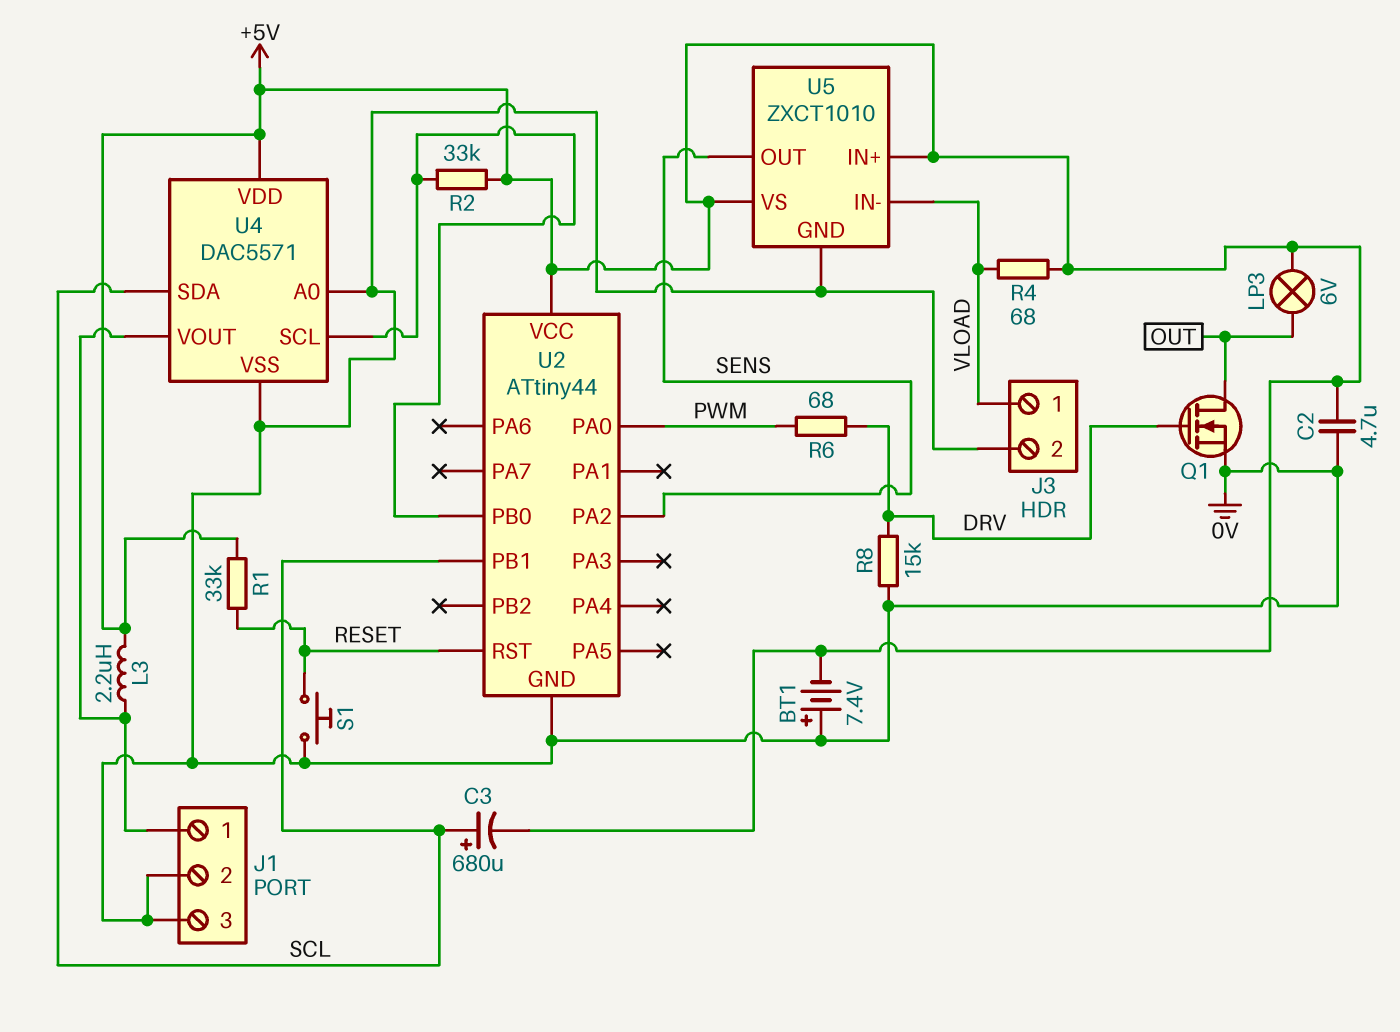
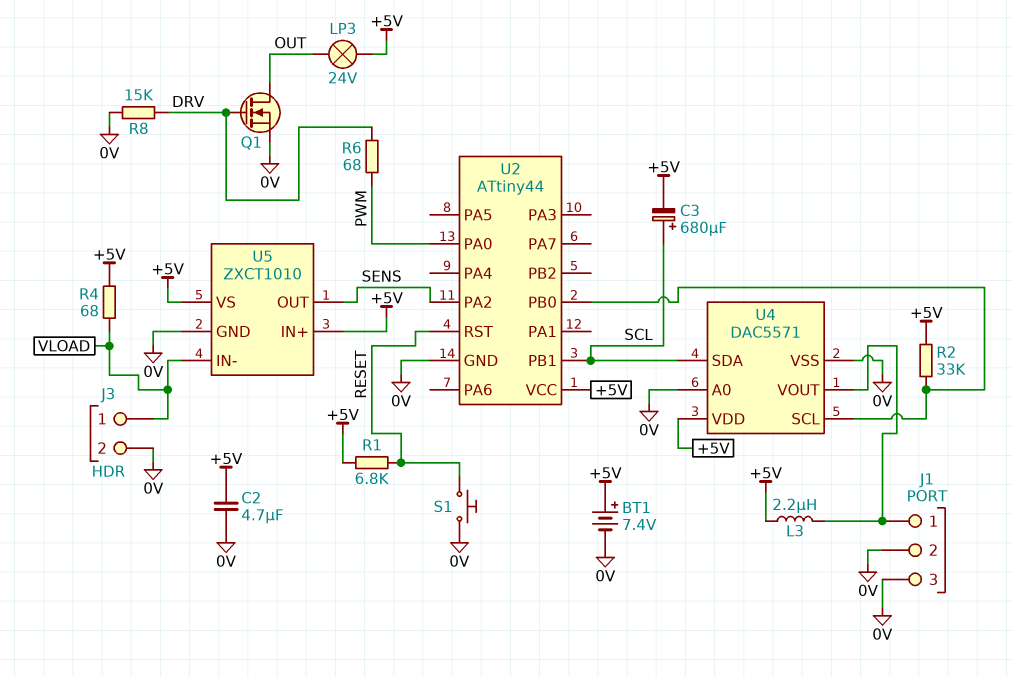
BT1: 7.4V (plus 0V, minus +5V) -> 7.4V (plus +5V, minus 0V)
LP3: lamp 6V (+5V, OUT) -> lamp 24V (+5V, OUT)
R1: 33k (+5V, RESET) -> 6.8k (+5V, RESET)

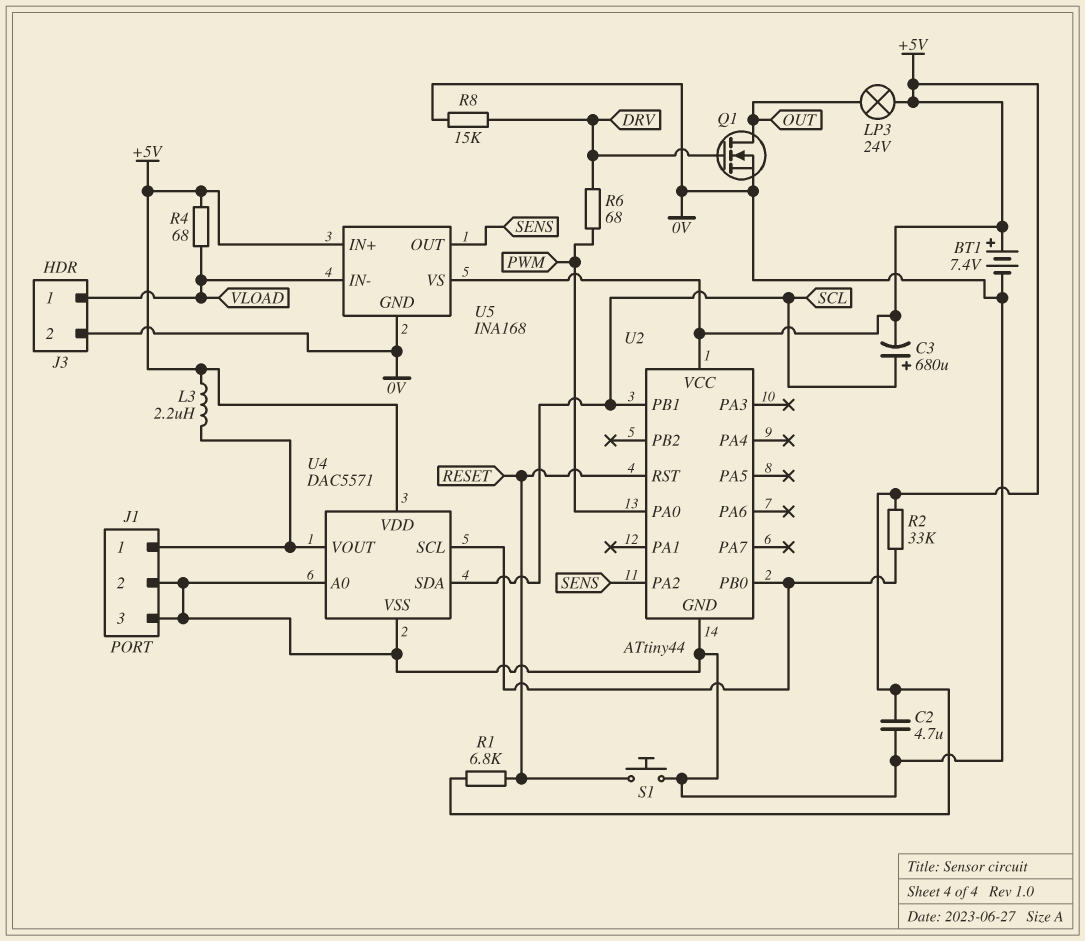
U5: ZXCT1010 -> INA168

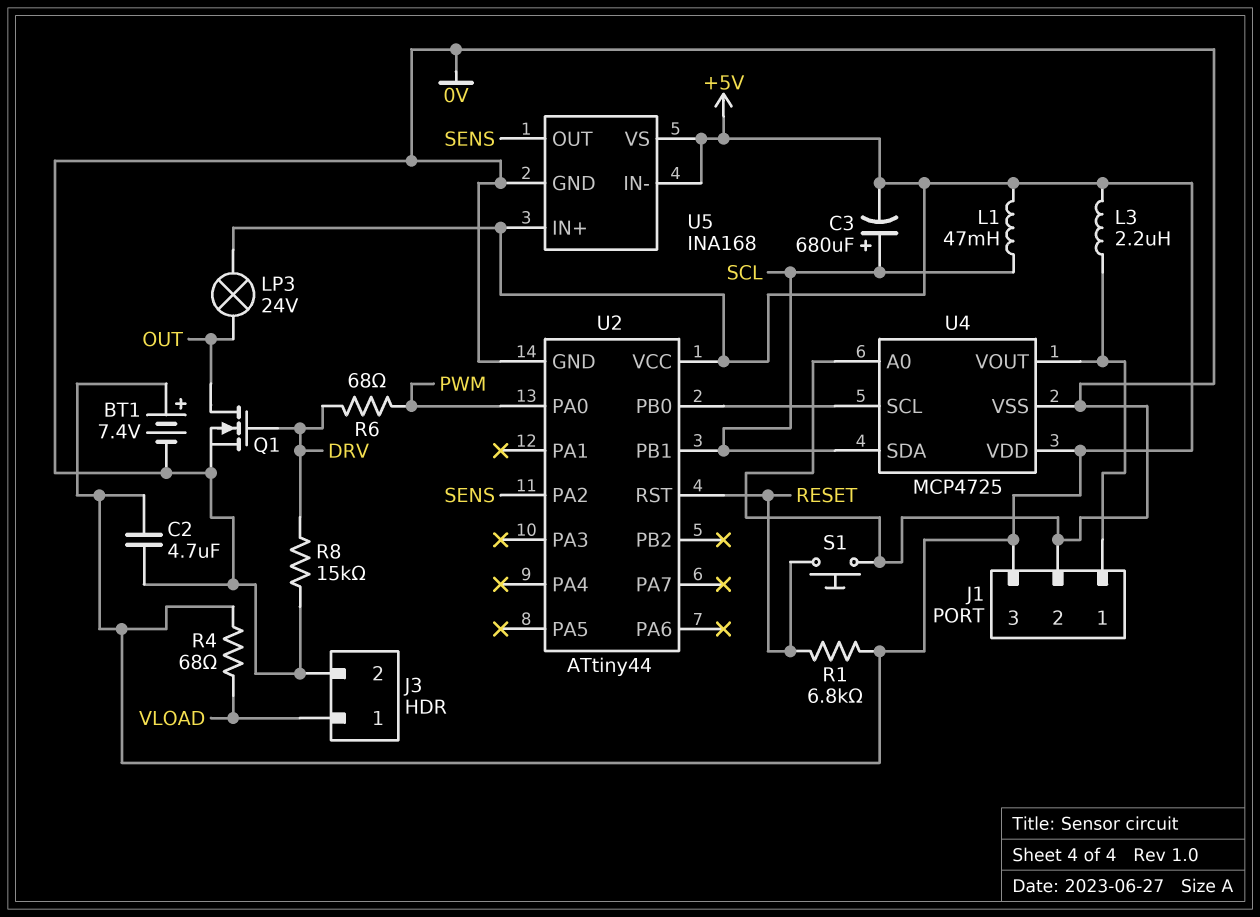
J1 pin 3: 0V -> +5V
L1: none -> 47mH (+5V, SCL)
R2: 33k (+5V, U2/PB0) -> none
U4: DAC5571 -> MCP4725
U5 pin IN-: VLOAD -> +5V

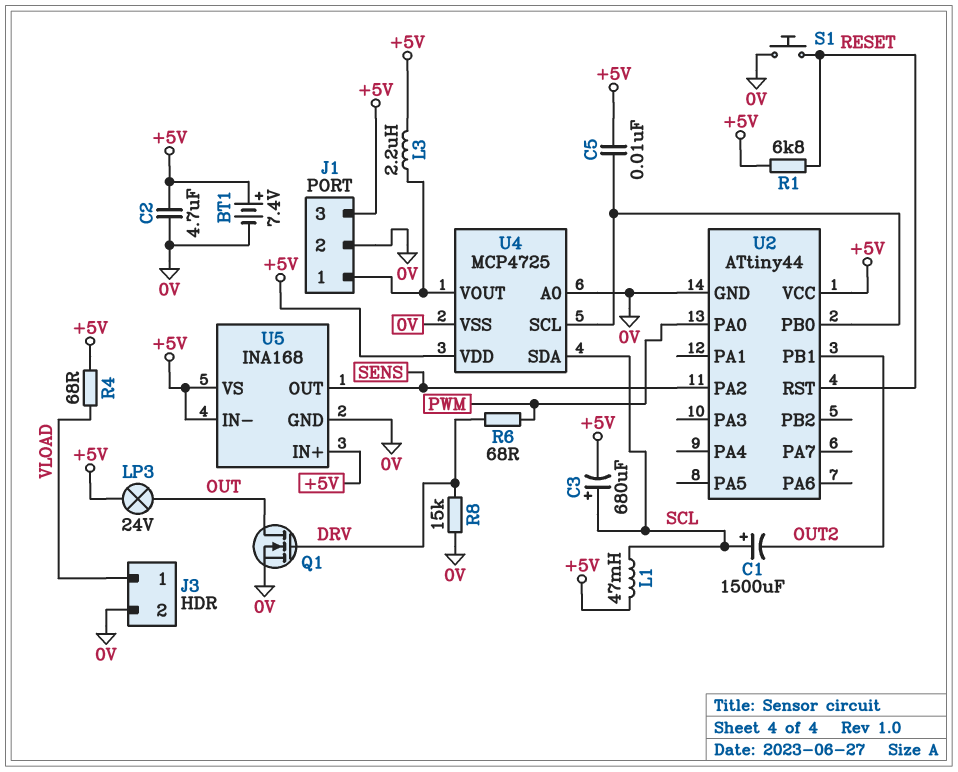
C1: none -> 1500uF (plus SCL, minus OUT2)
C5: none -> 10nF (+5V, U2/PB0)
U2 pin PB1: SCL -> OUT2

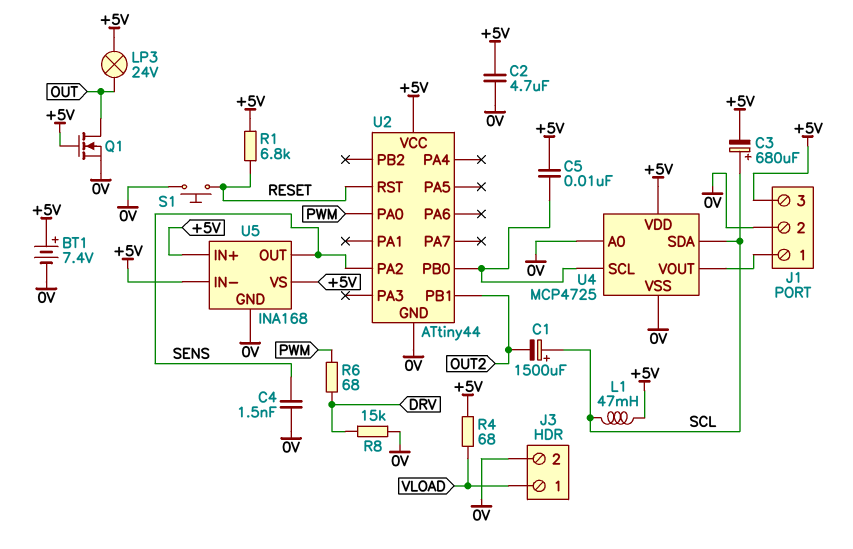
C4: none -> 1.5nF (0V, SENS)
L3: 2.2uH (+5V, J1/1) -> none
Q1: NMOS (G DRV, D OUT, S 0V) -> NMOS (G +5V, D OUT, S 0V)

